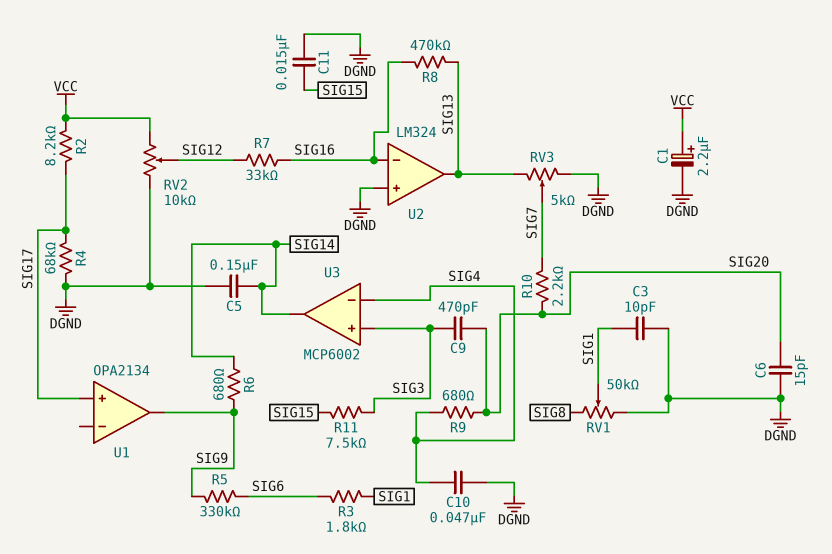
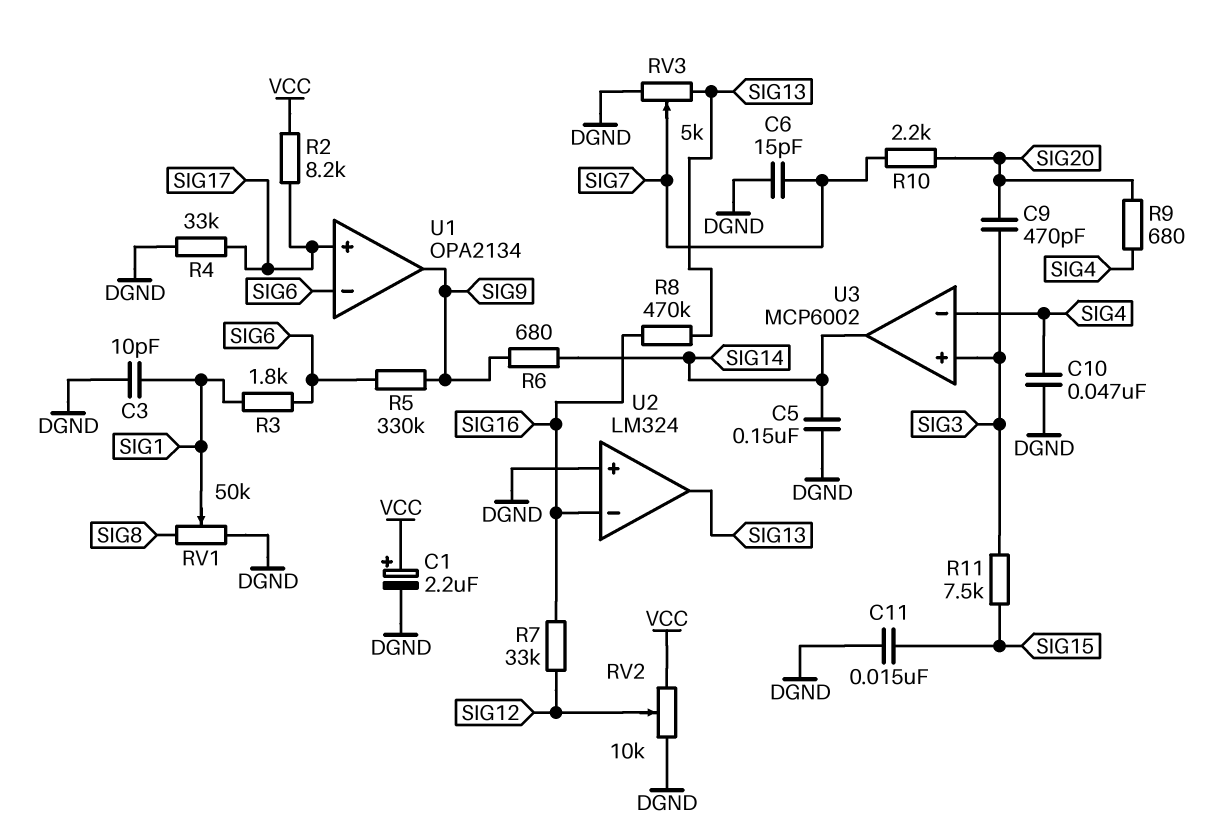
C6: 15pF (DGND, SIG20) -> 15pF (DGND, SIG7)
R4: 68k (DGND, SIG17) -> 33k (DGND, SIG17)
U1 pin in-: none -> SIG6

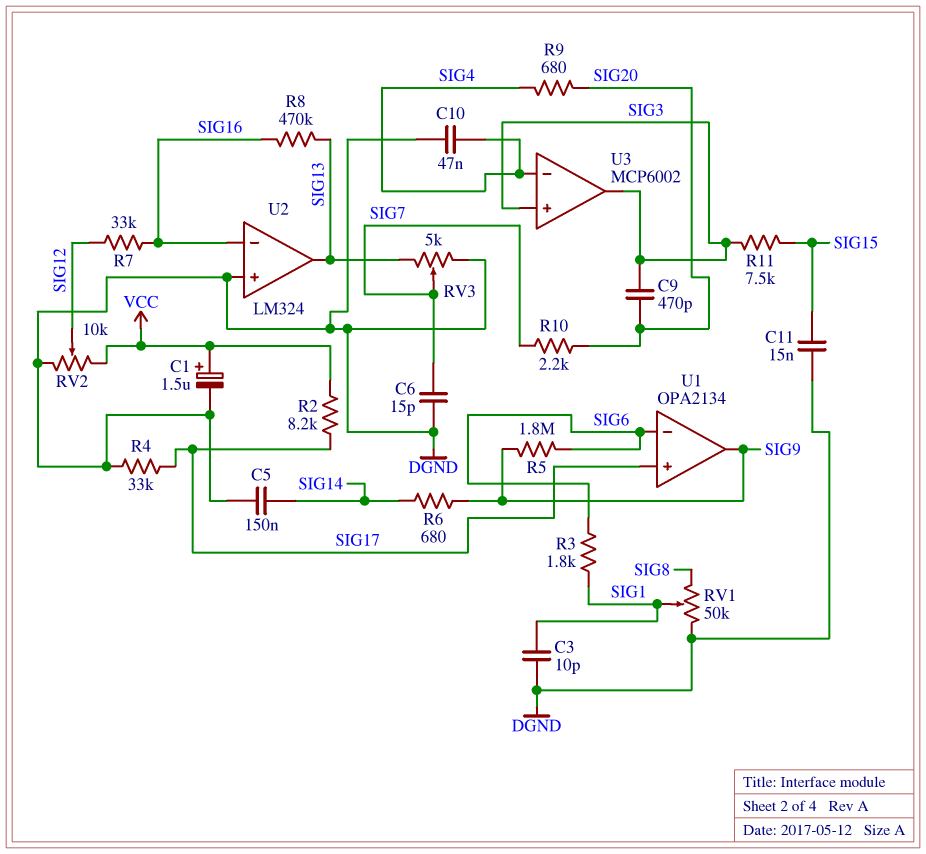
C1: 2.2uF (plus VCC, minus DGND) -> 1.5uF (plus VCC, minus DGND)
R5: 330k (SIG6, SIG9) -> 1.8M (SIG6, SIG9)
U3 pin out: SIG14 -> SIG3

